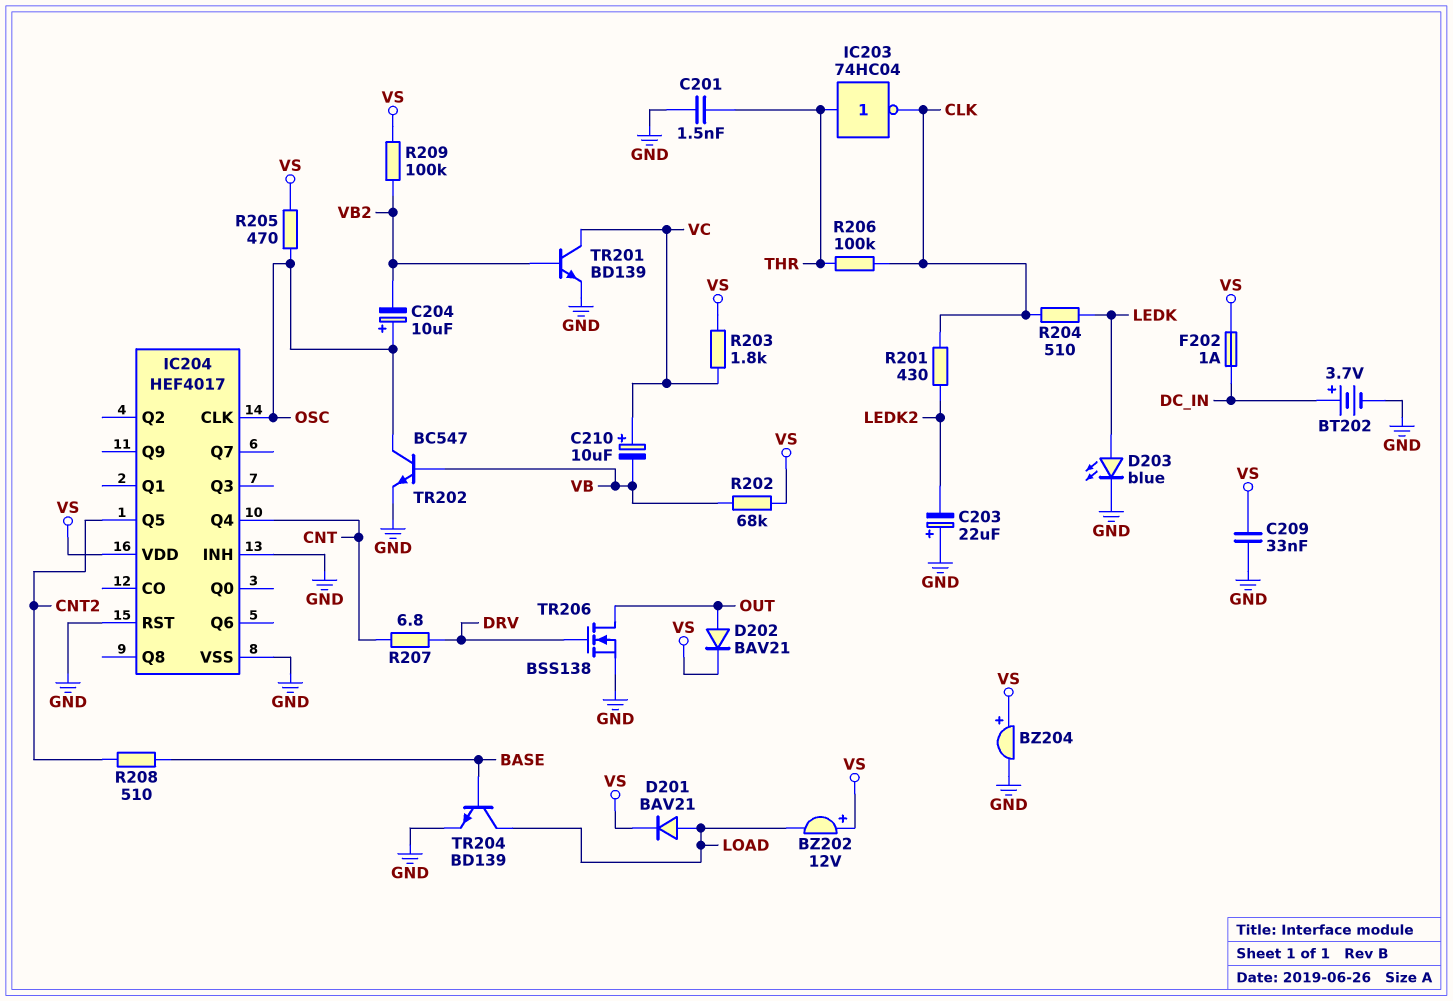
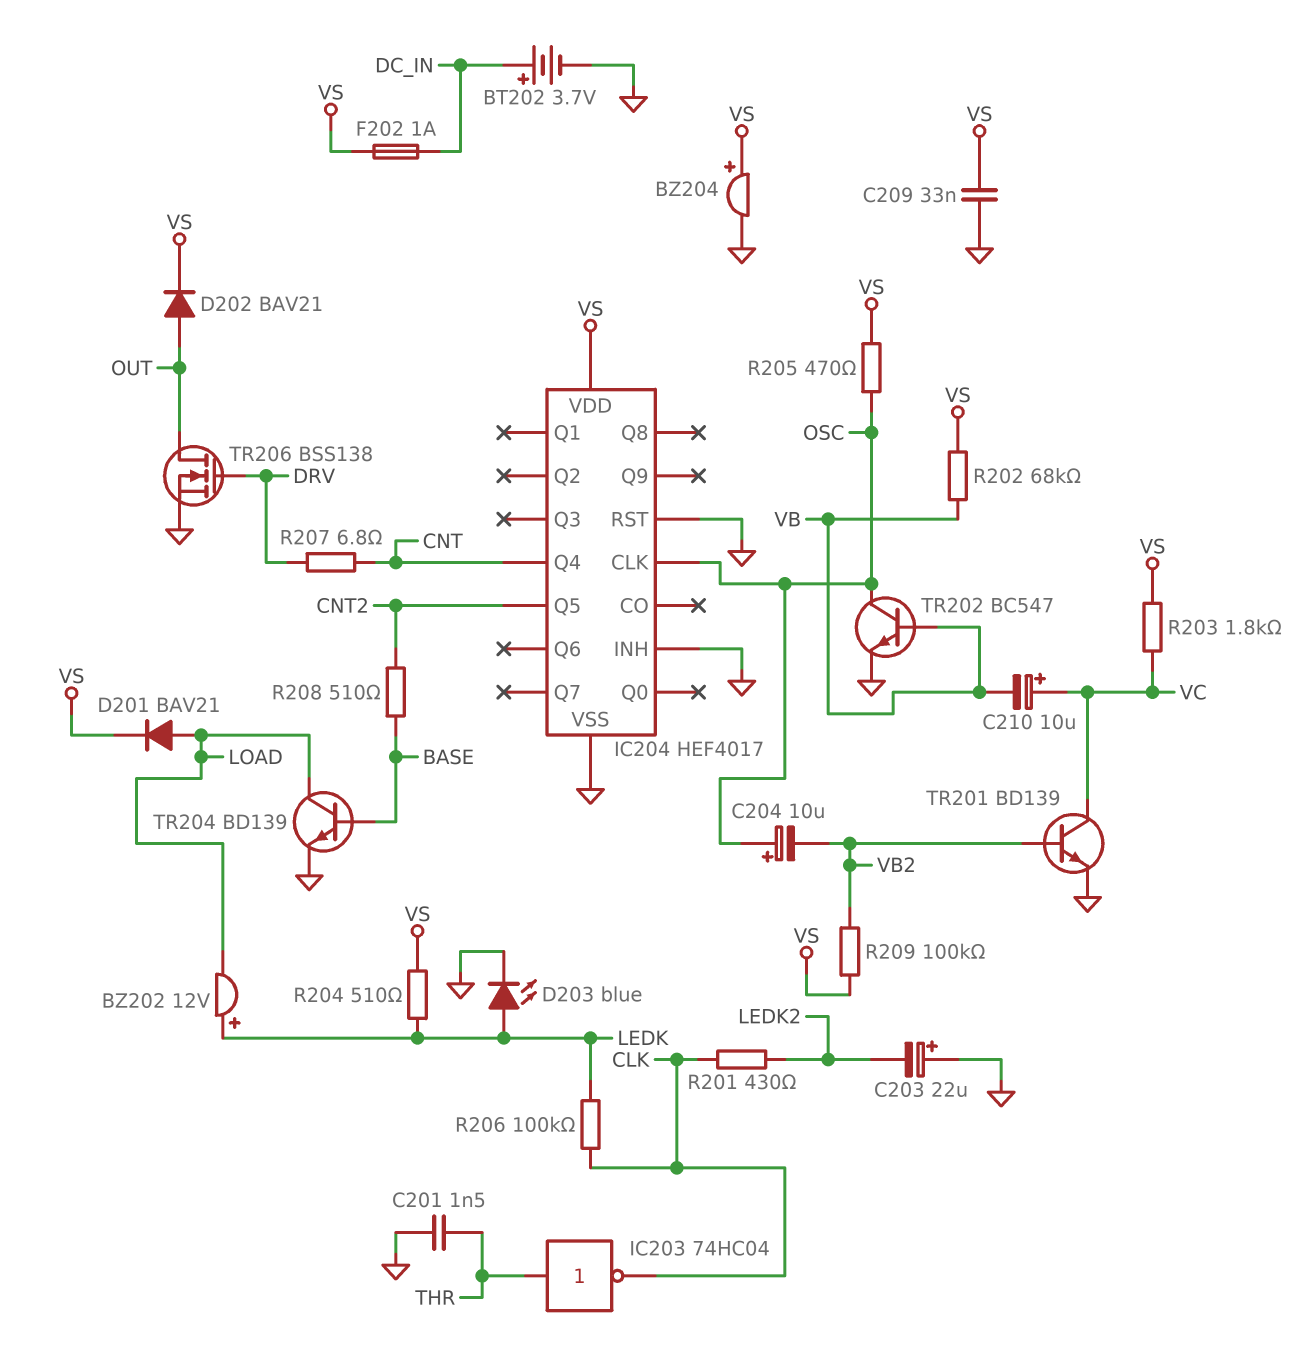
BZ202: buzzer 12V (plus VS, minus LOAD) -> buzzer 12V (plus LEDK, minus LOAD)
R204: 510 (CLK, LEDK) -> 510 (LEDK, VS)
R206: 100k (CLK, THR) -> 100k (CLK, LEDK)

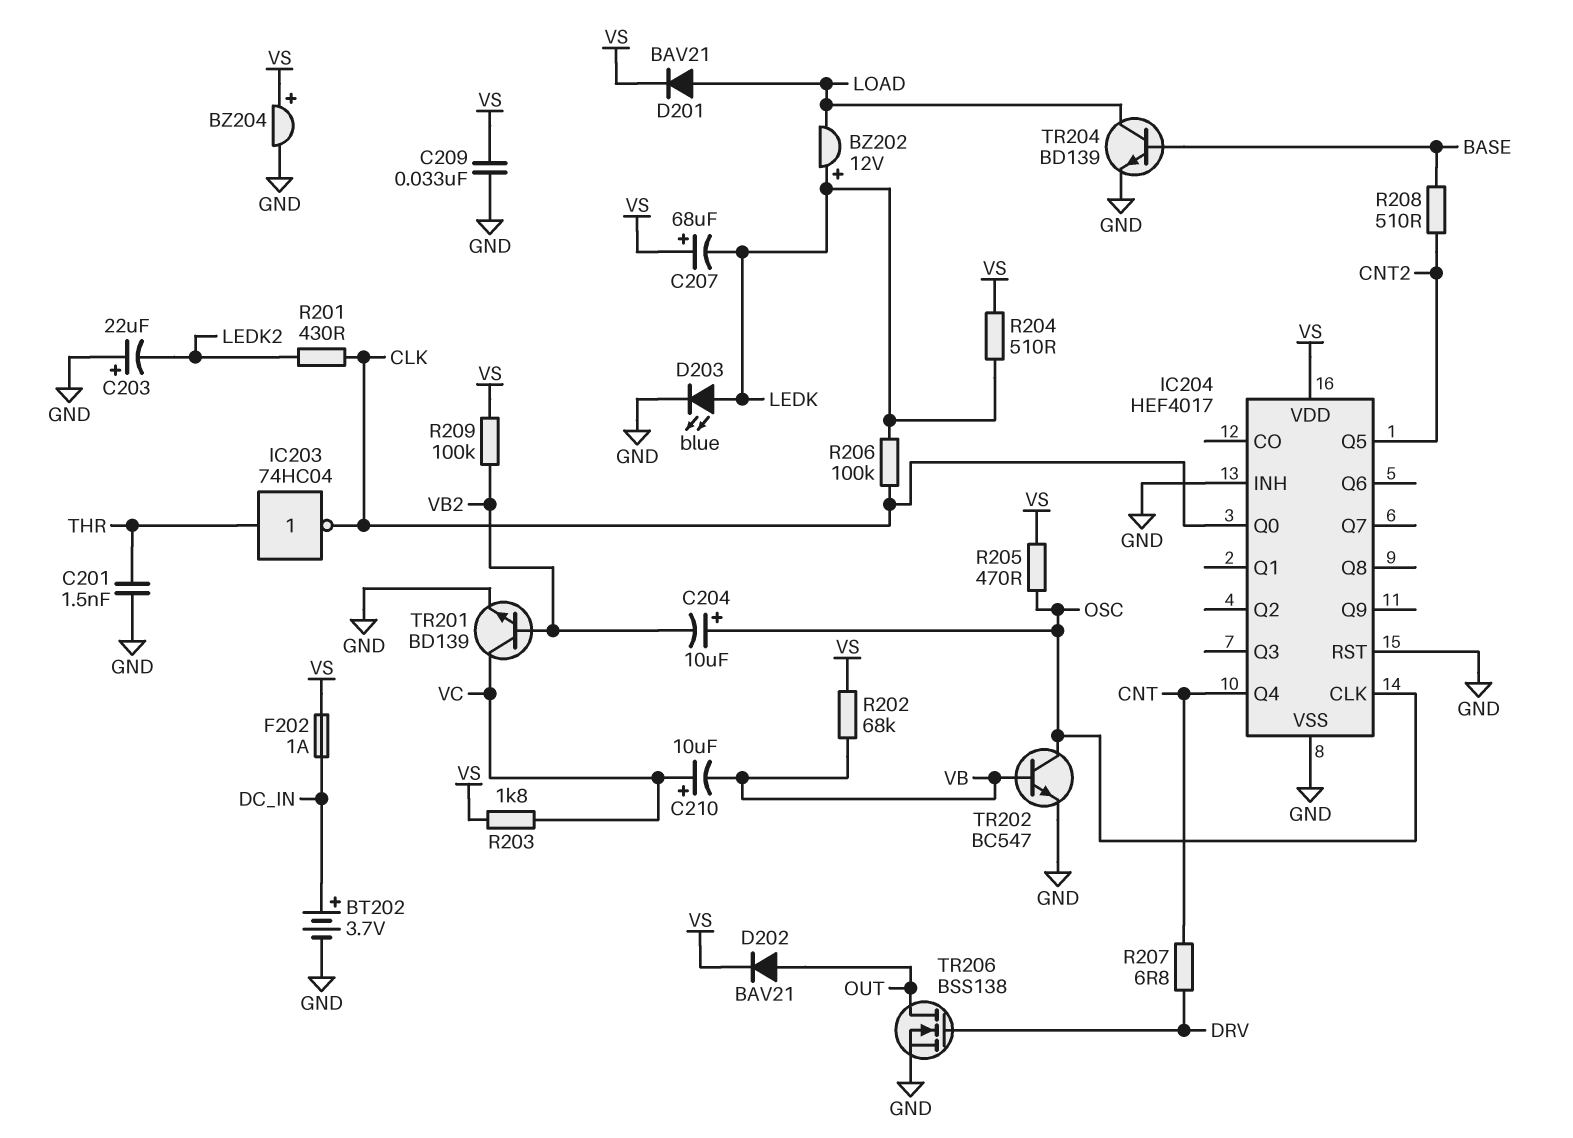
C207: none -> 68uF (plus VS, minus LEDK)
IC204 pin Q0: none -> CLK

